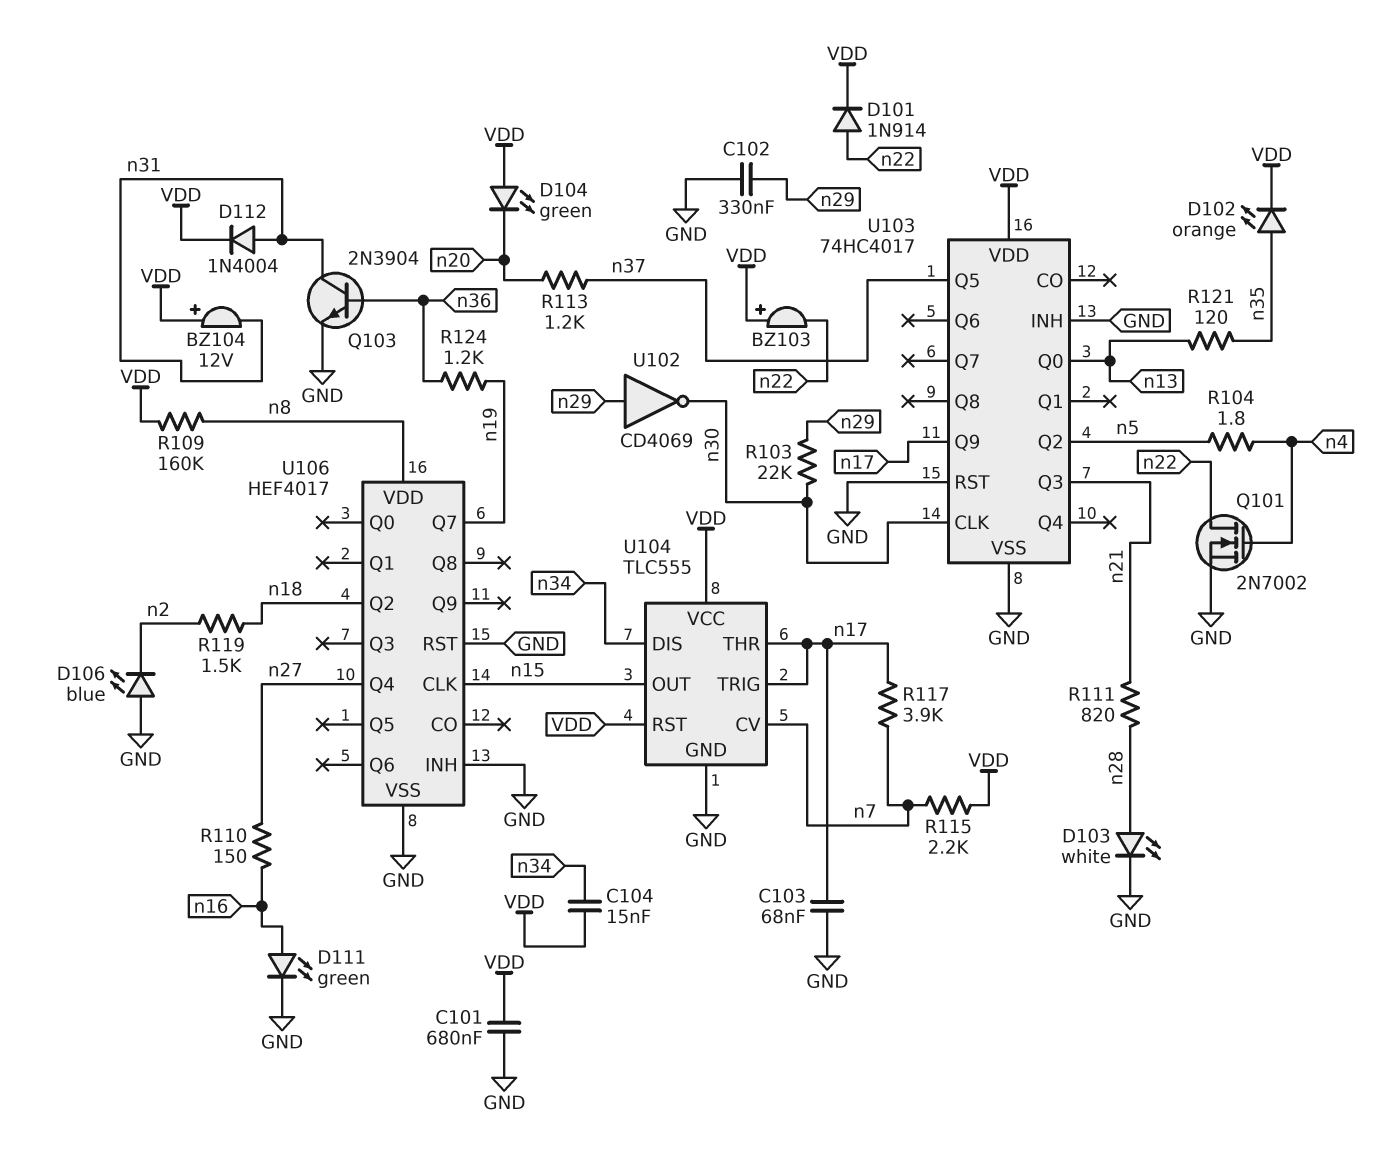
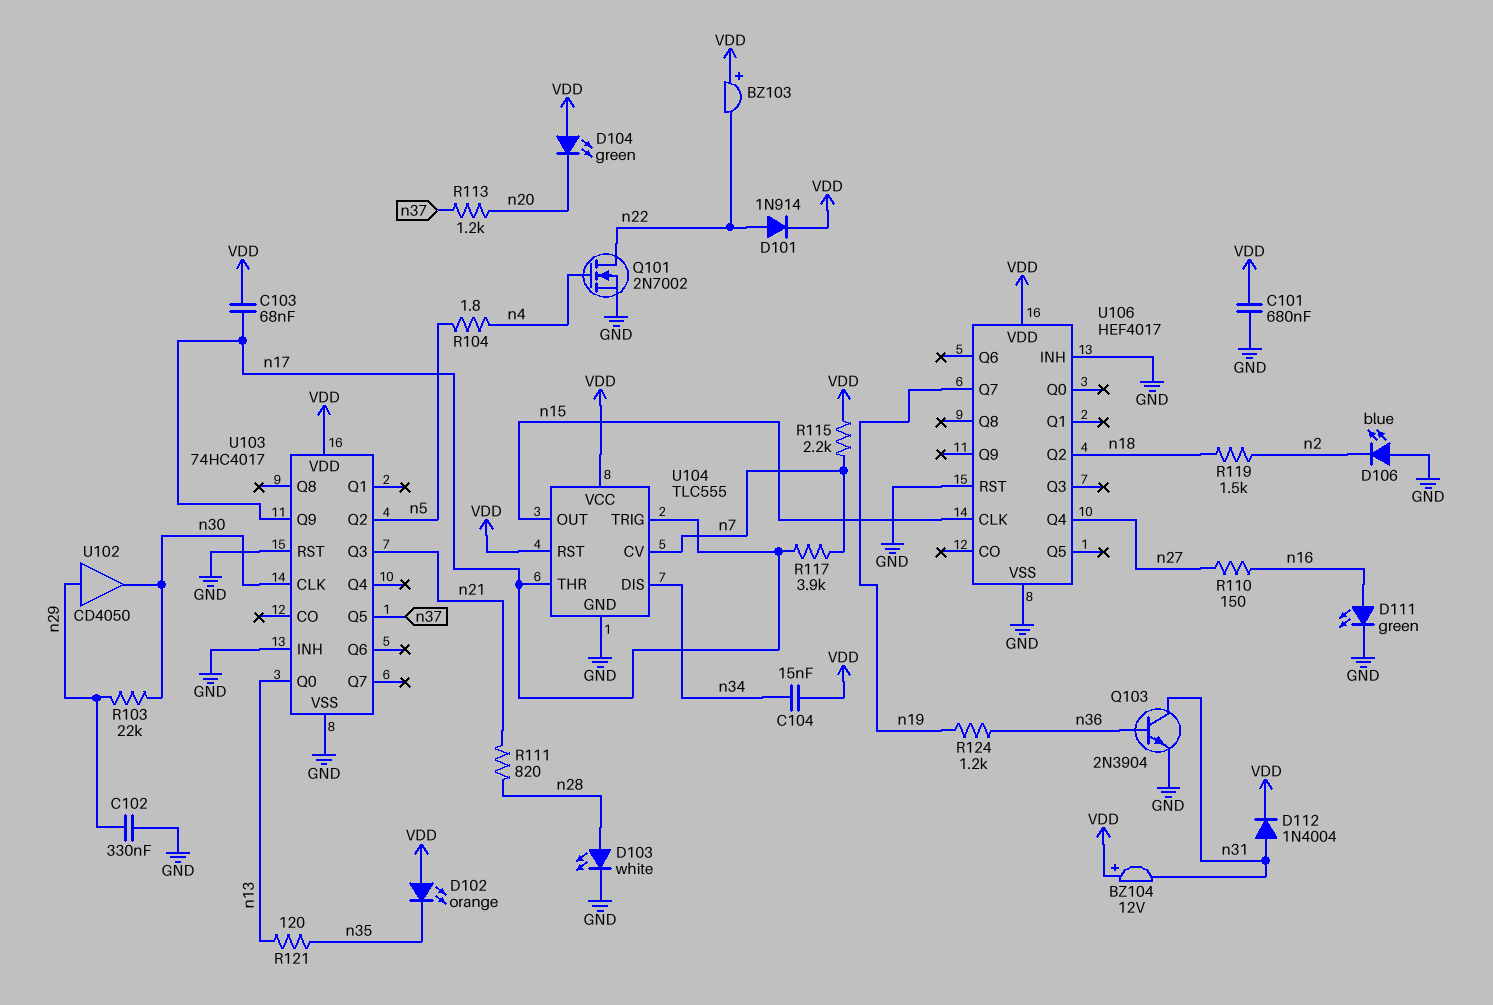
C103: 68nF (GND, n17) -> 68nF (VDD, n17)
D102: LED orange (A n35, K VDD) -> LED orange (A VDD, K n35)
R109: 160k (VDD, n8) -> none
U102: NOT CD4069 (in n29, out n30) -> buffer CD4050 (in n29, out n30)
U106 pin VDD: n8 -> VDD

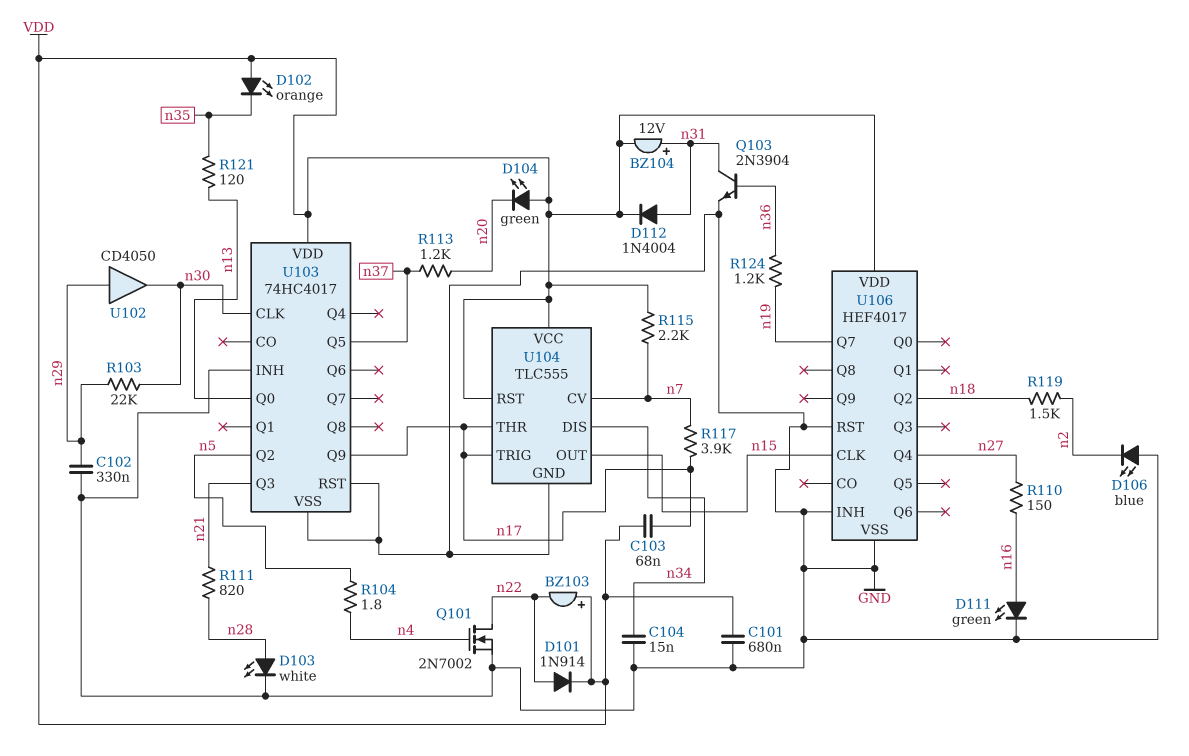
BZ104: buzzer 12V (plus VDD, minus n31) -> buzzer 12V (plus n31, minus VDD)
C104: 15nF (VDD, n34) -> 15nF (GND, n34)

